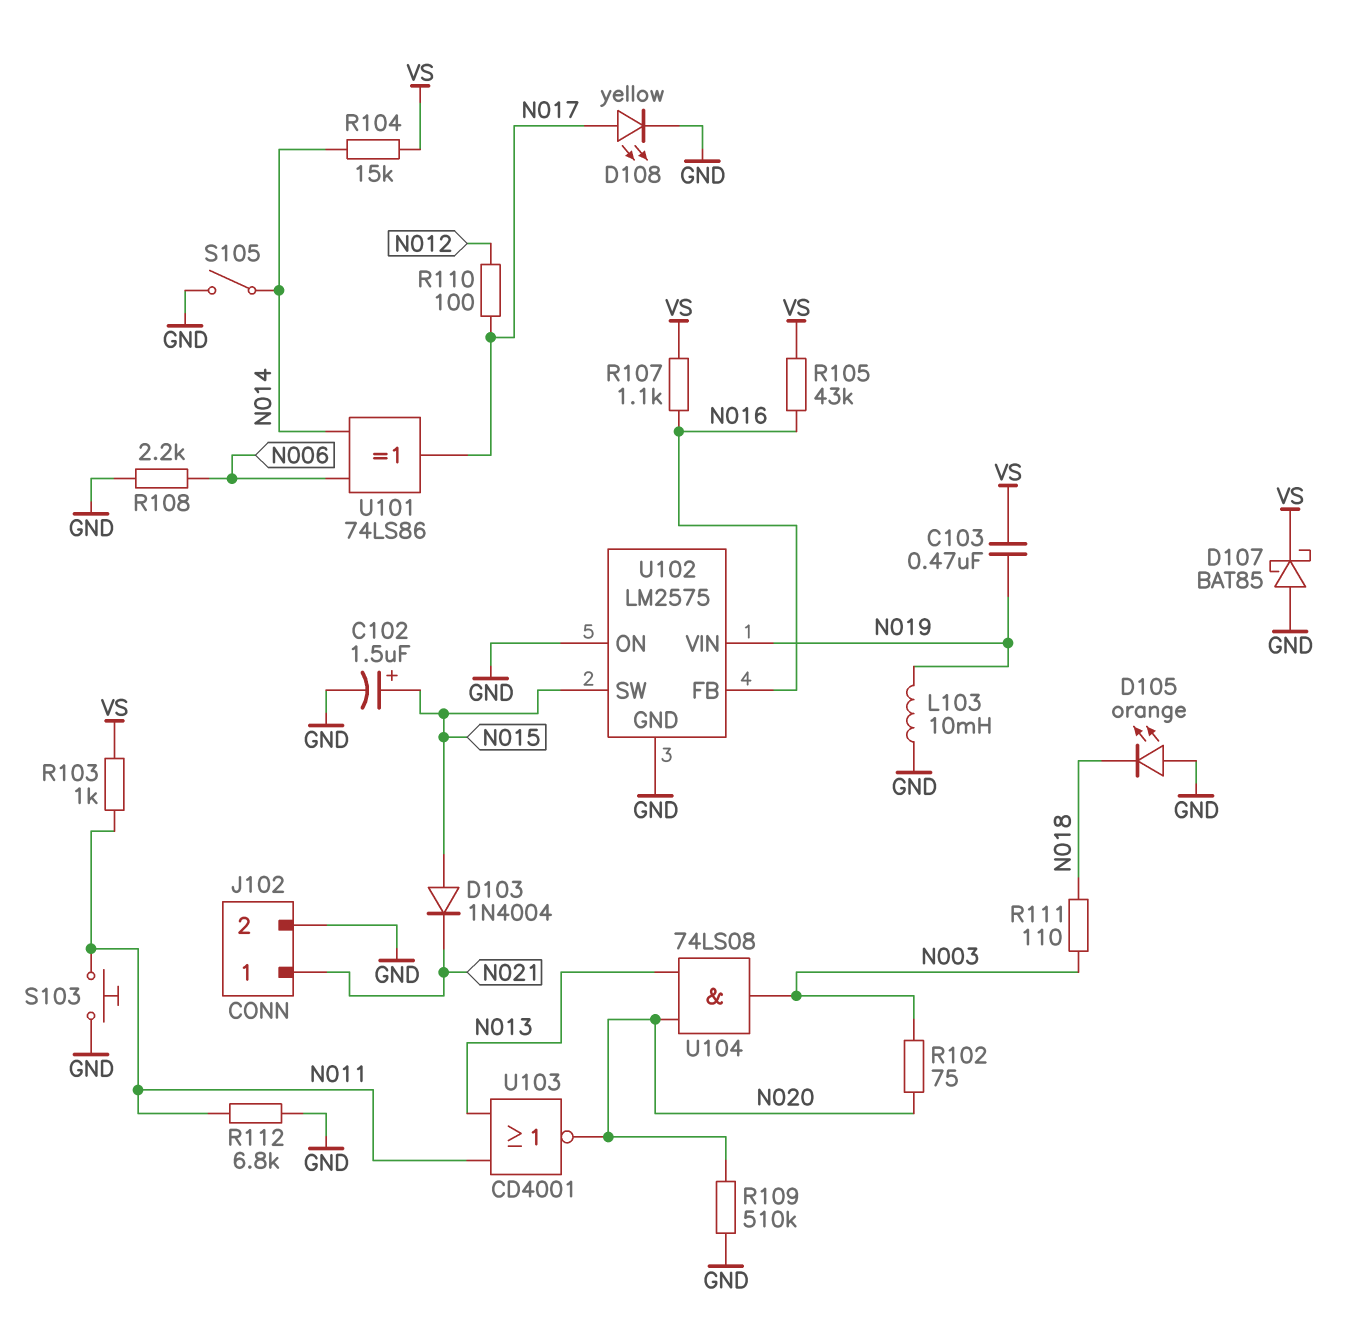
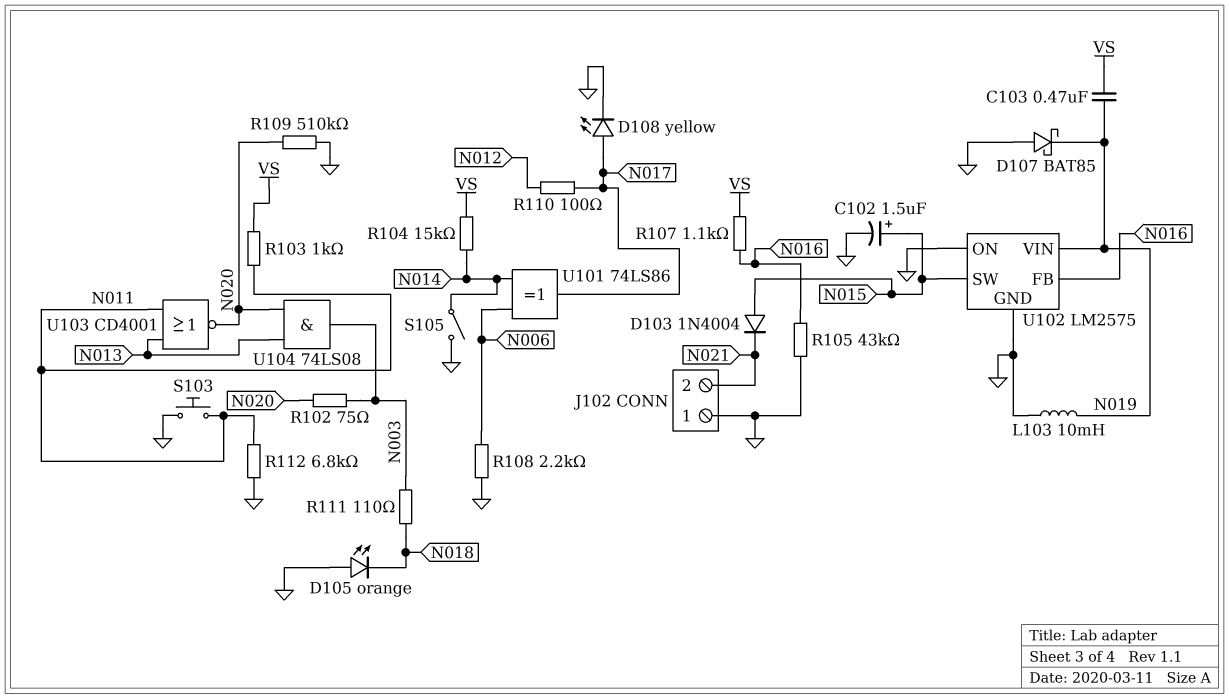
D107: schottky BAT85 (A GND, K VS) -> schottky BAT85 (A GND, K N019)
J102 pin 1: N021 -> GND
J102 pin 2: GND -> N021
R105: 43k (N016, VS) -> 43k (GND, N016)

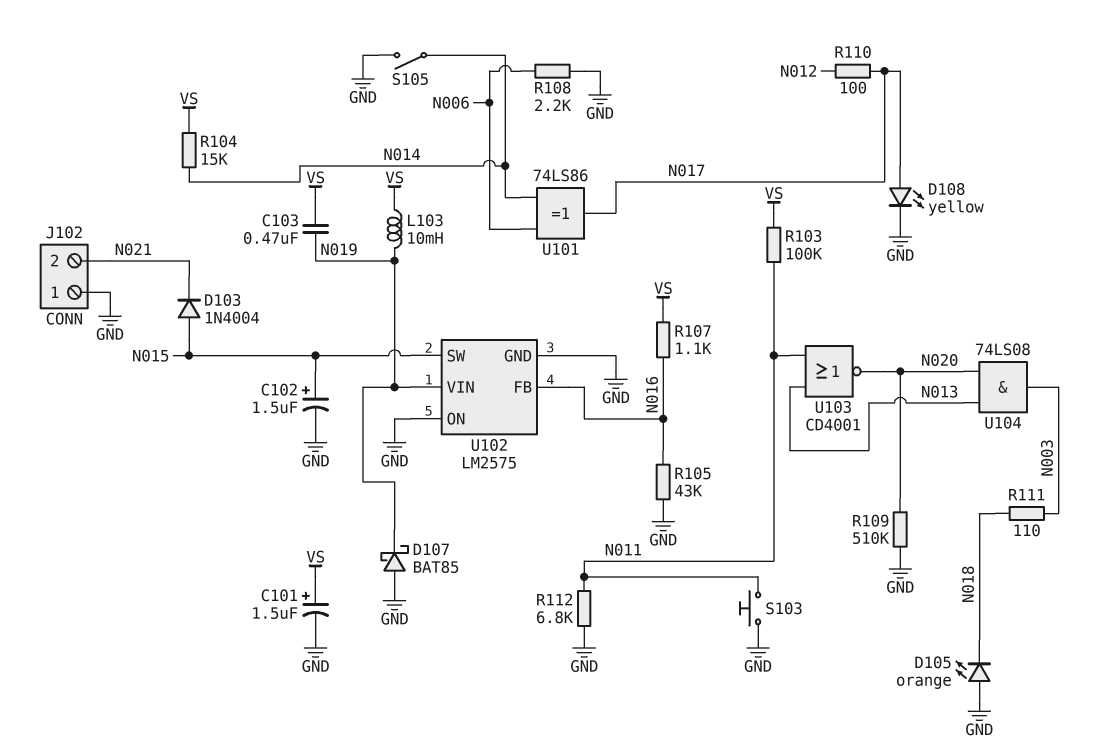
C101: none -> 1.5uF (plus VS, minus GND)
L103: 10mH (GND, N019) -> 10mH (N019, VS)
R102: 75 (N003, N020) -> none
R103: 1k (N011, VS) -> 100k (N011, VS)

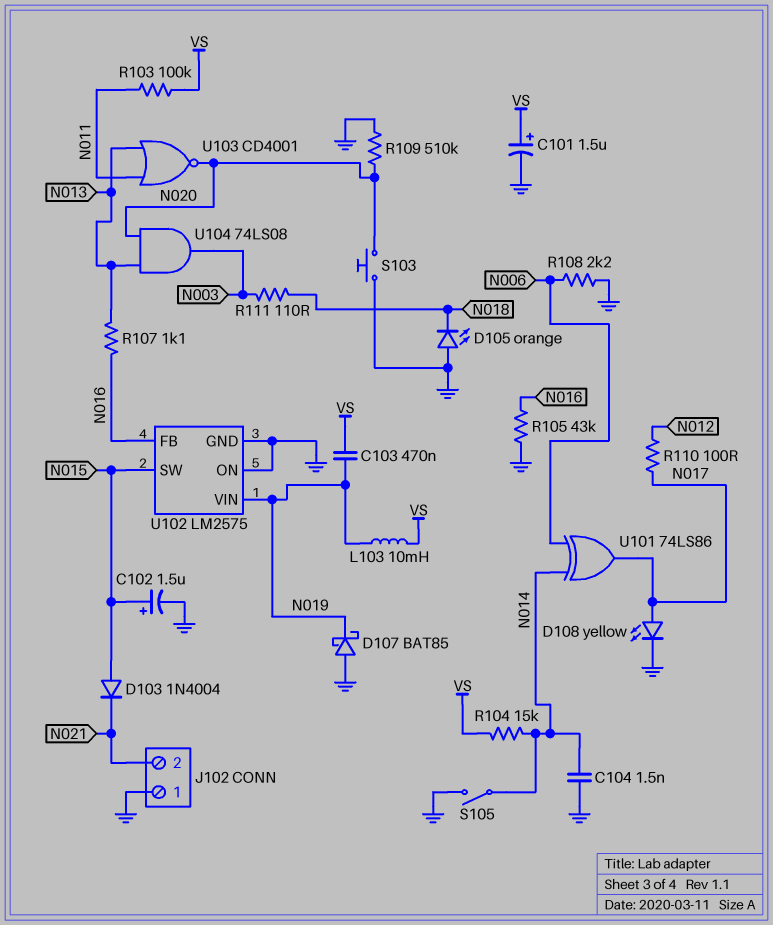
C104: none -> 1.5nF (GND, N014)
R107: 1.1k (N016, VS) -> 1.1k (N013, N016)
R112: 6.8k (GND, N011) -> none
S103: button (GND, N011) -> button (GND, N020)

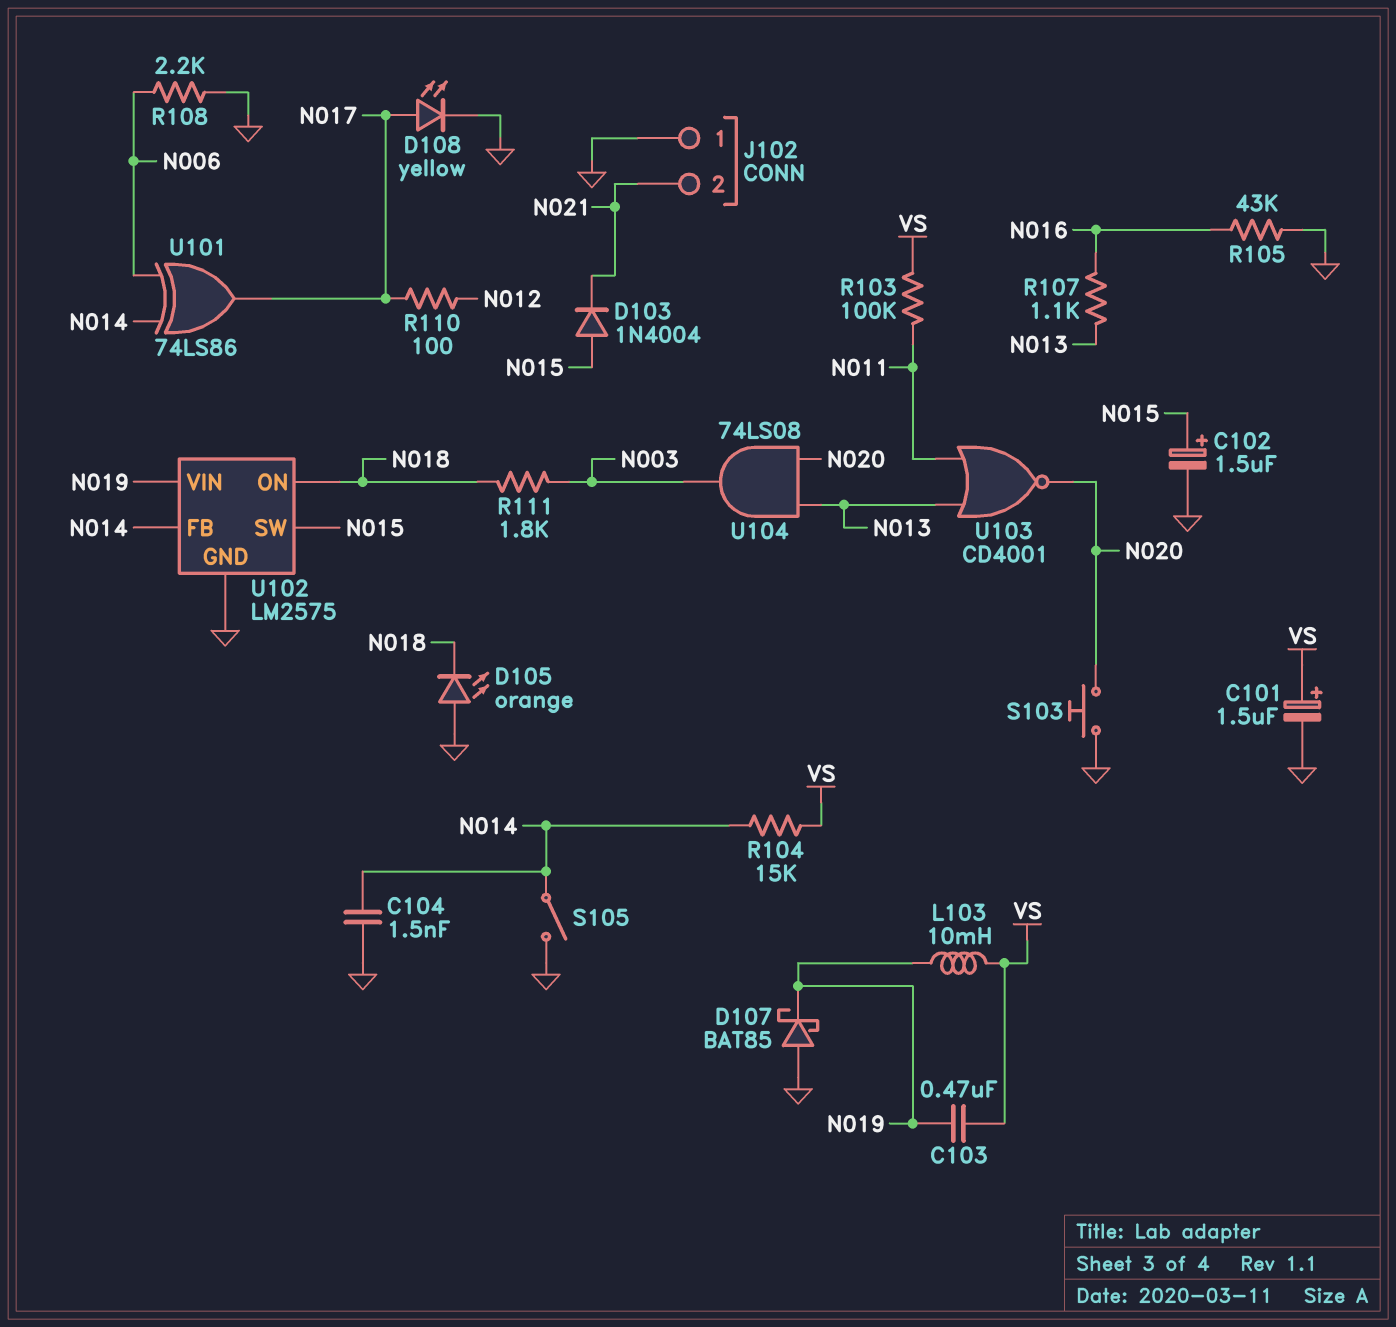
R109: 510k (GND, N020) -> none
R111: 110 (N003, N018) -> 1.8k (N003, N018)
U102 pin FB: N016 -> N014
U102 pin ON: GND -> N018

